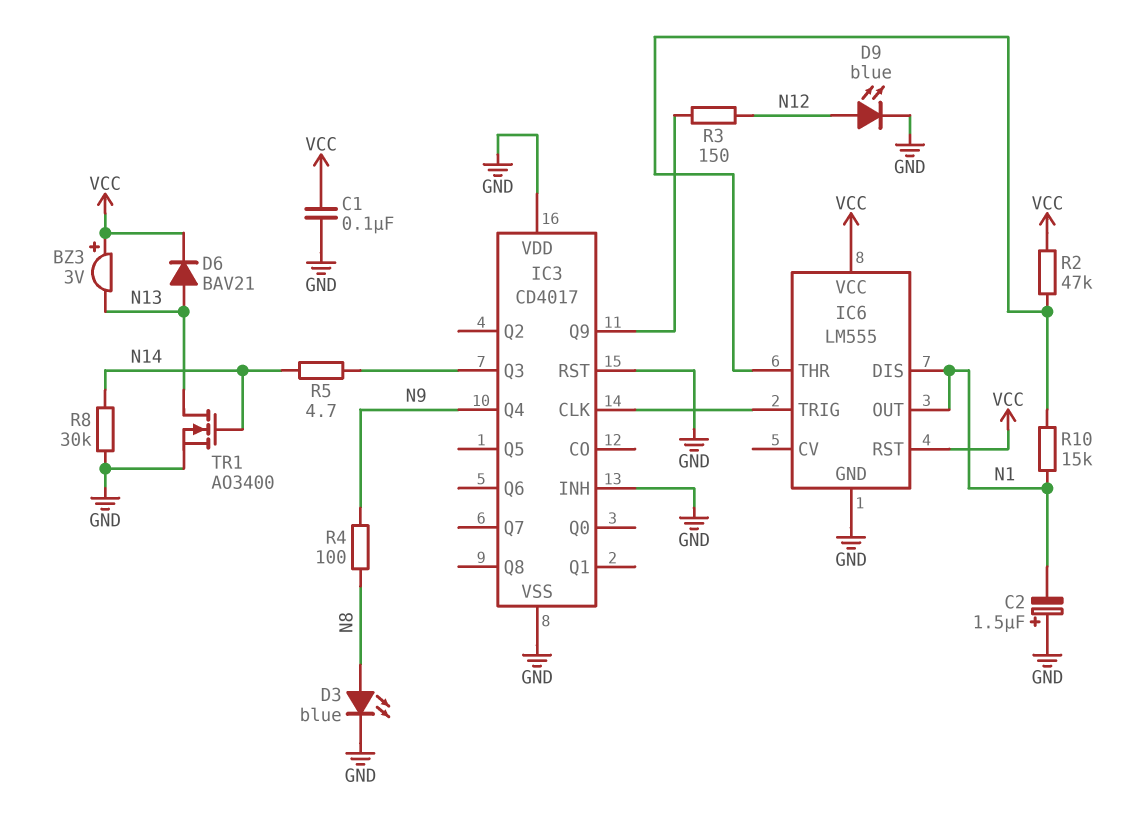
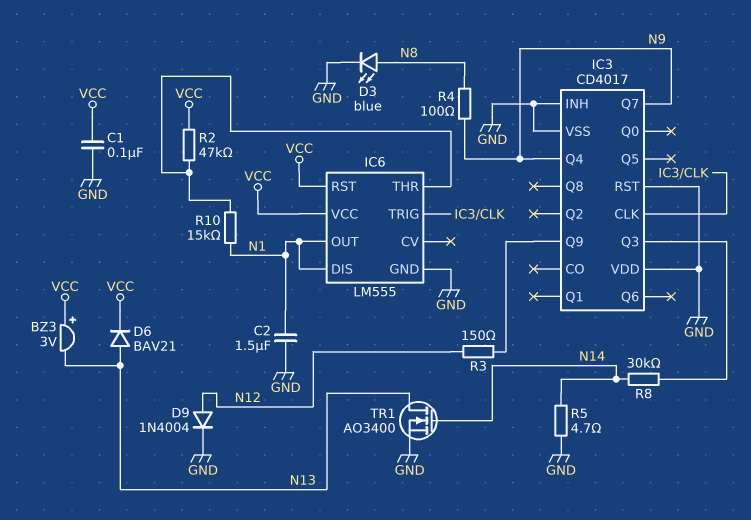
C2: 1.5uF (plus GND, minus N1) -> 1.5uF (GND, N1)
D9: LED blue (A N12, K GND) -> diode 1N4004 (A N12, K GND)
IC3 pin Q7: none -> N9
R5: 4.7 (IC3/Q3, N14) -> 4.7 (GND, N14)
R8: 30k (GND, N14) -> 30k (IC3/Q3, N14)

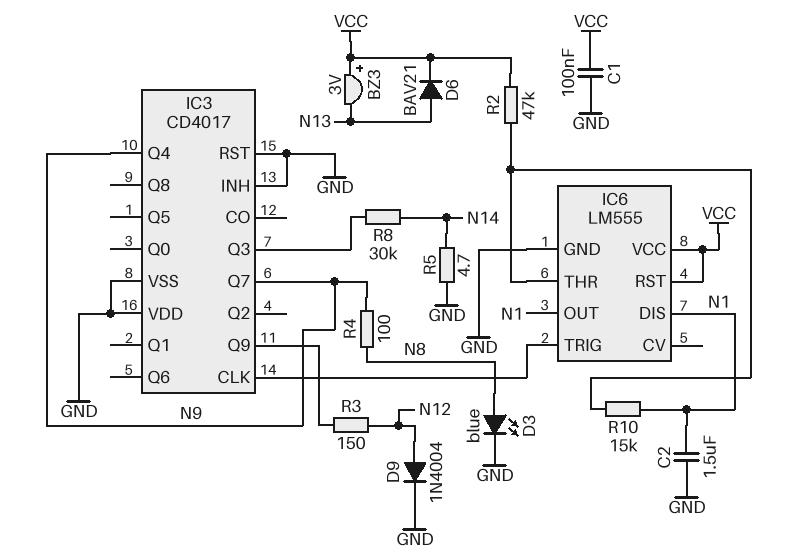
TR1: NMOS AO3400 (G N14, D N13, S GND) -> none

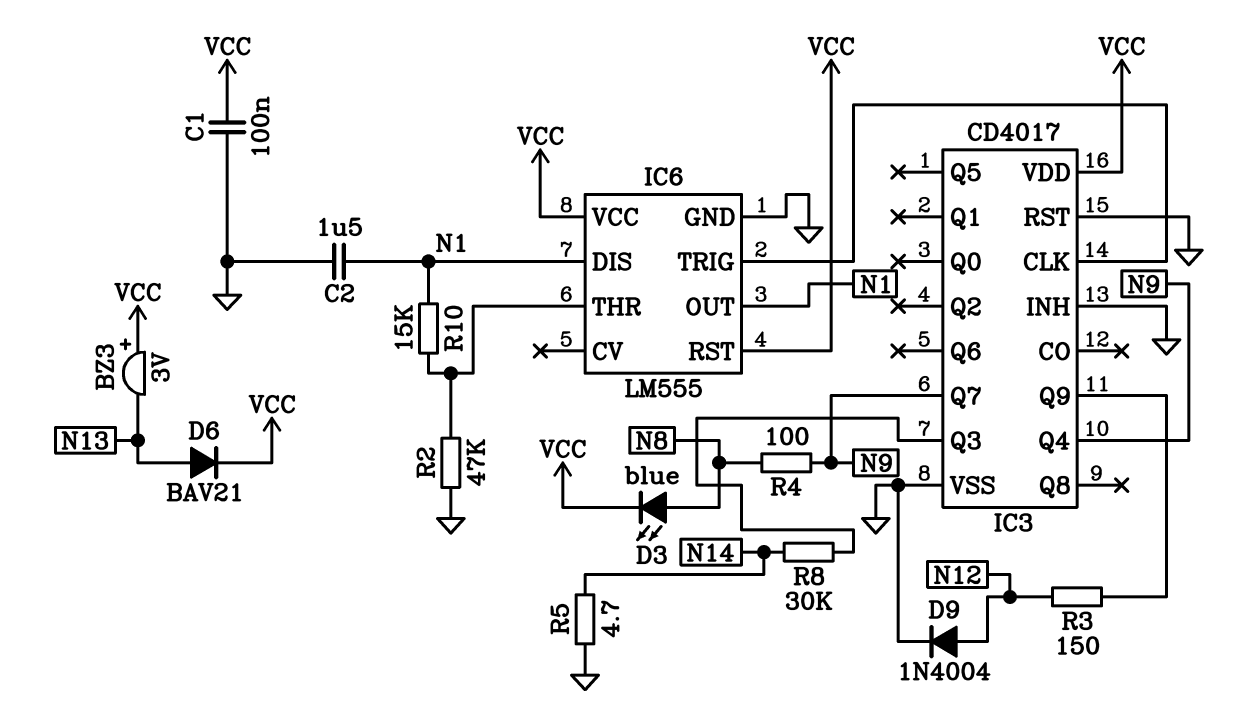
D3: LED blue (A N8, K GND) -> LED blue (A N8, K VCC)
IC3 pin VDD: GND -> VCC
R2: 47k (IC6/THR, VCC) -> 47k (GND, IC6/THR)

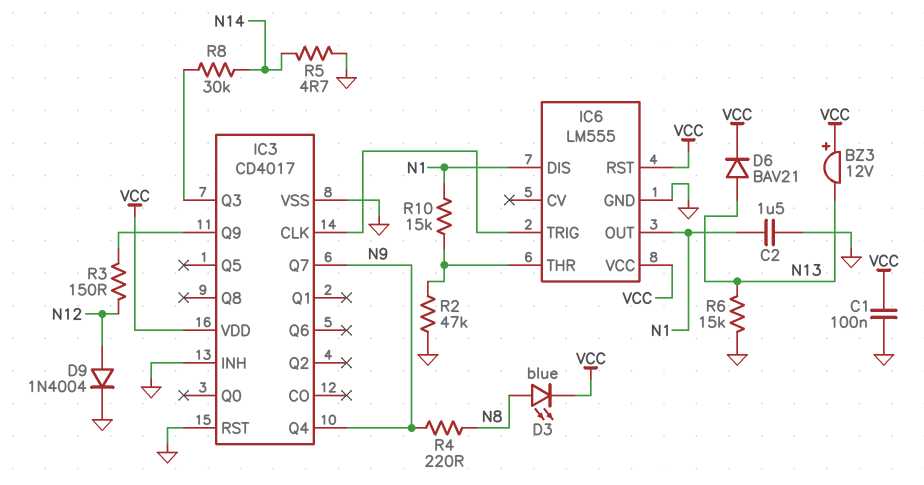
BZ3: buzzer 3V (plus VCC, minus N13) -> buzzer 12V (plus VCC, minus N13)
R4: 100 (N8, N9) -> 220 (N8, N9)
R6: none -> 15k (GND, N13)

